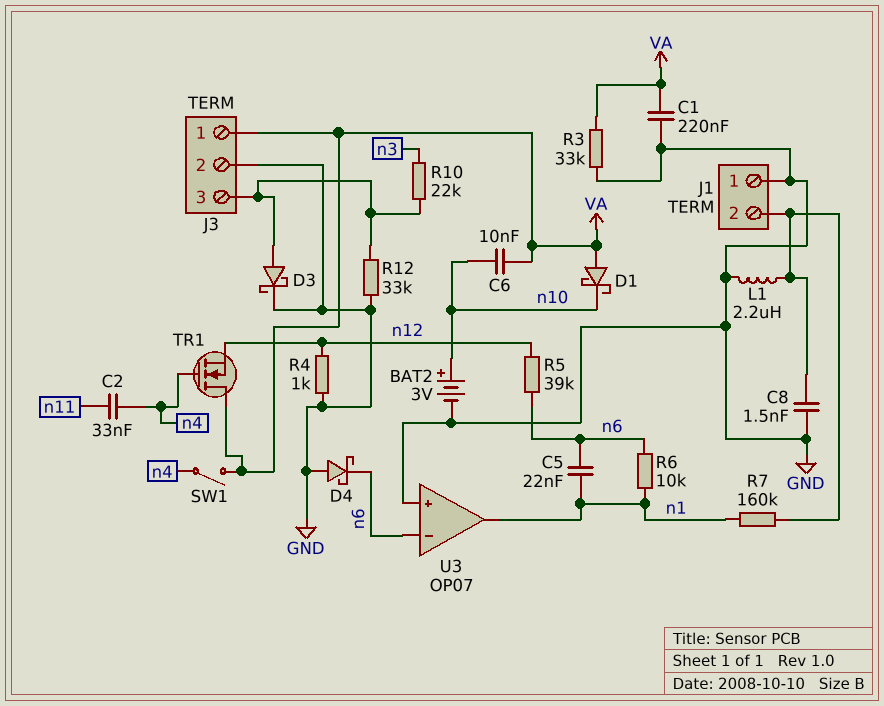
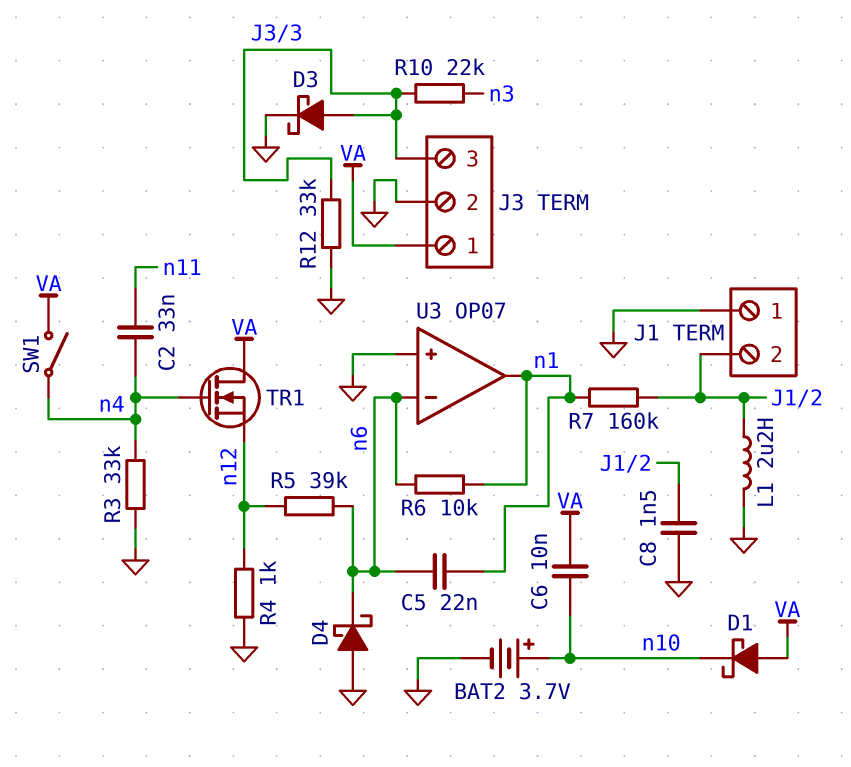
BAT2: 3V (plus n10, minus GND) -> 3.7V (plus n10, minus GND)
C1: 220nF (GND, VA) -> none
R3: 33k (GND, VA) -> 33k (GND, n4)

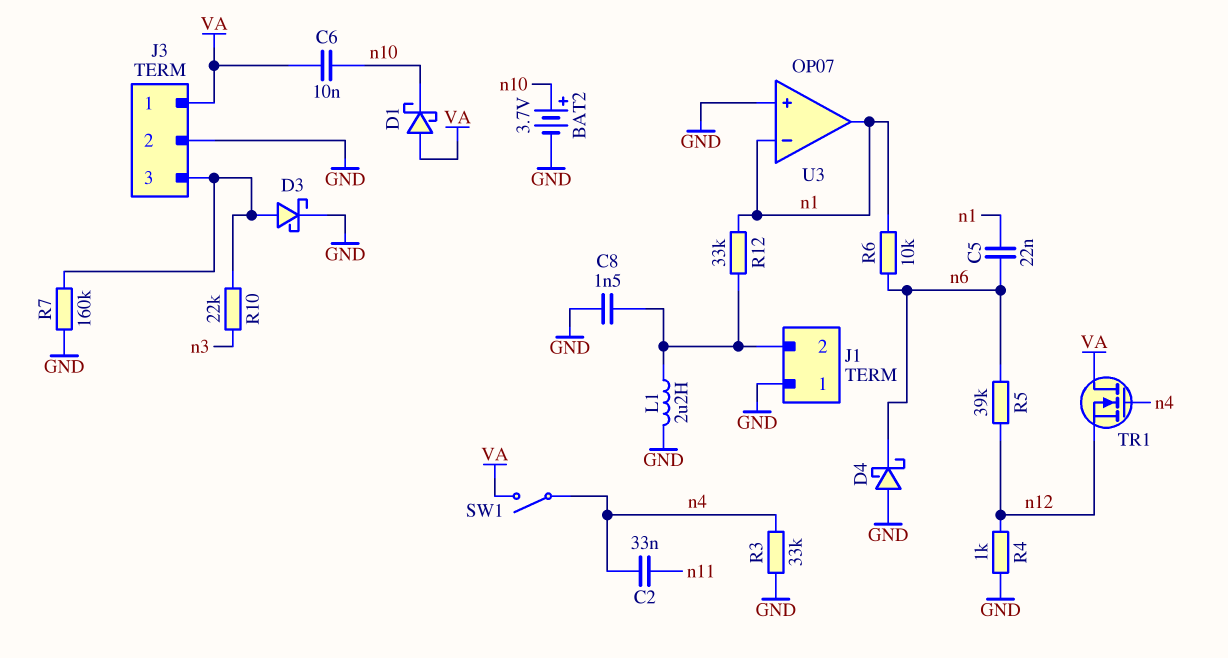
R7: 160k (J1/2, n1) -> 160k (GND, J3/3)
R12: 33k (GND, J3/3) -> 33k (J1/2, n1)
U3 pin in-: n6 -> n1

